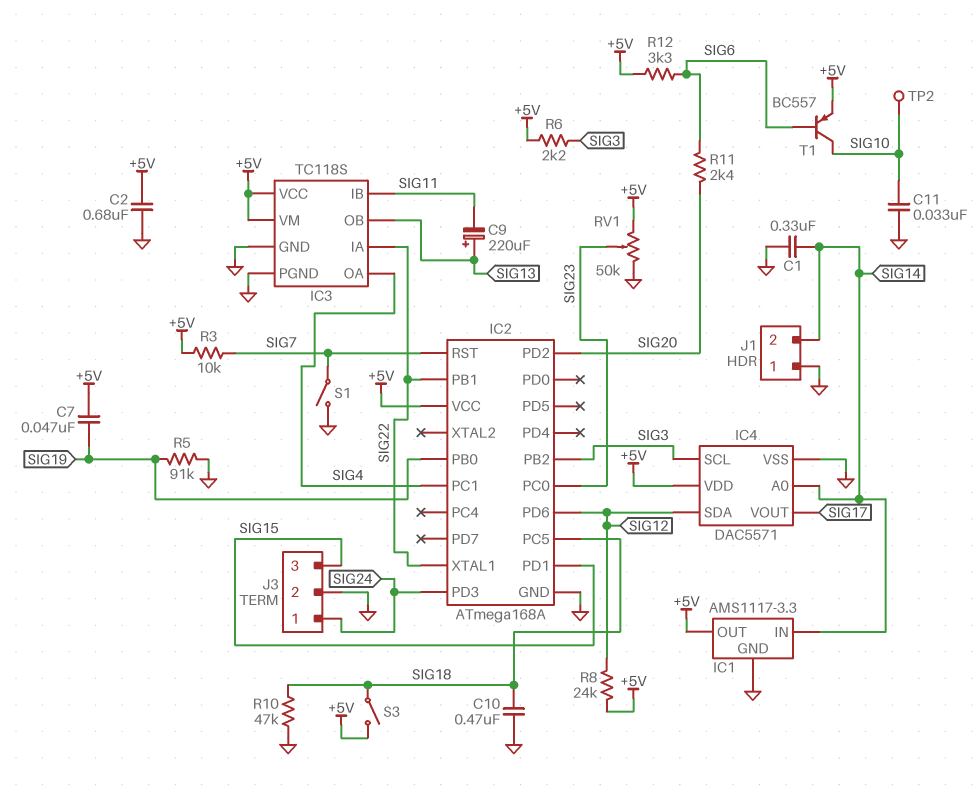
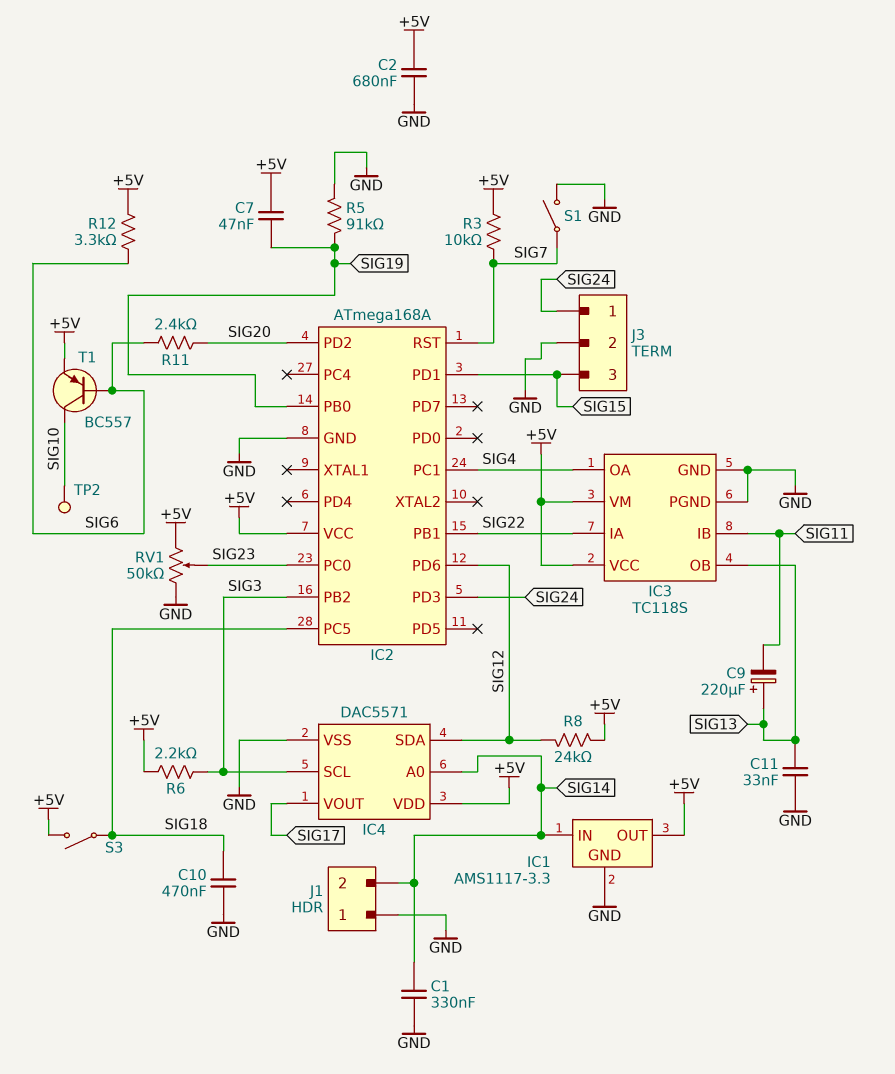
C11: 33nF (GND, SIG10) -> 33nF (GND, SIG13)
IC2 pin XTAL1: SIG22 -> none
R10: 47k (GND, SIG18) -> none

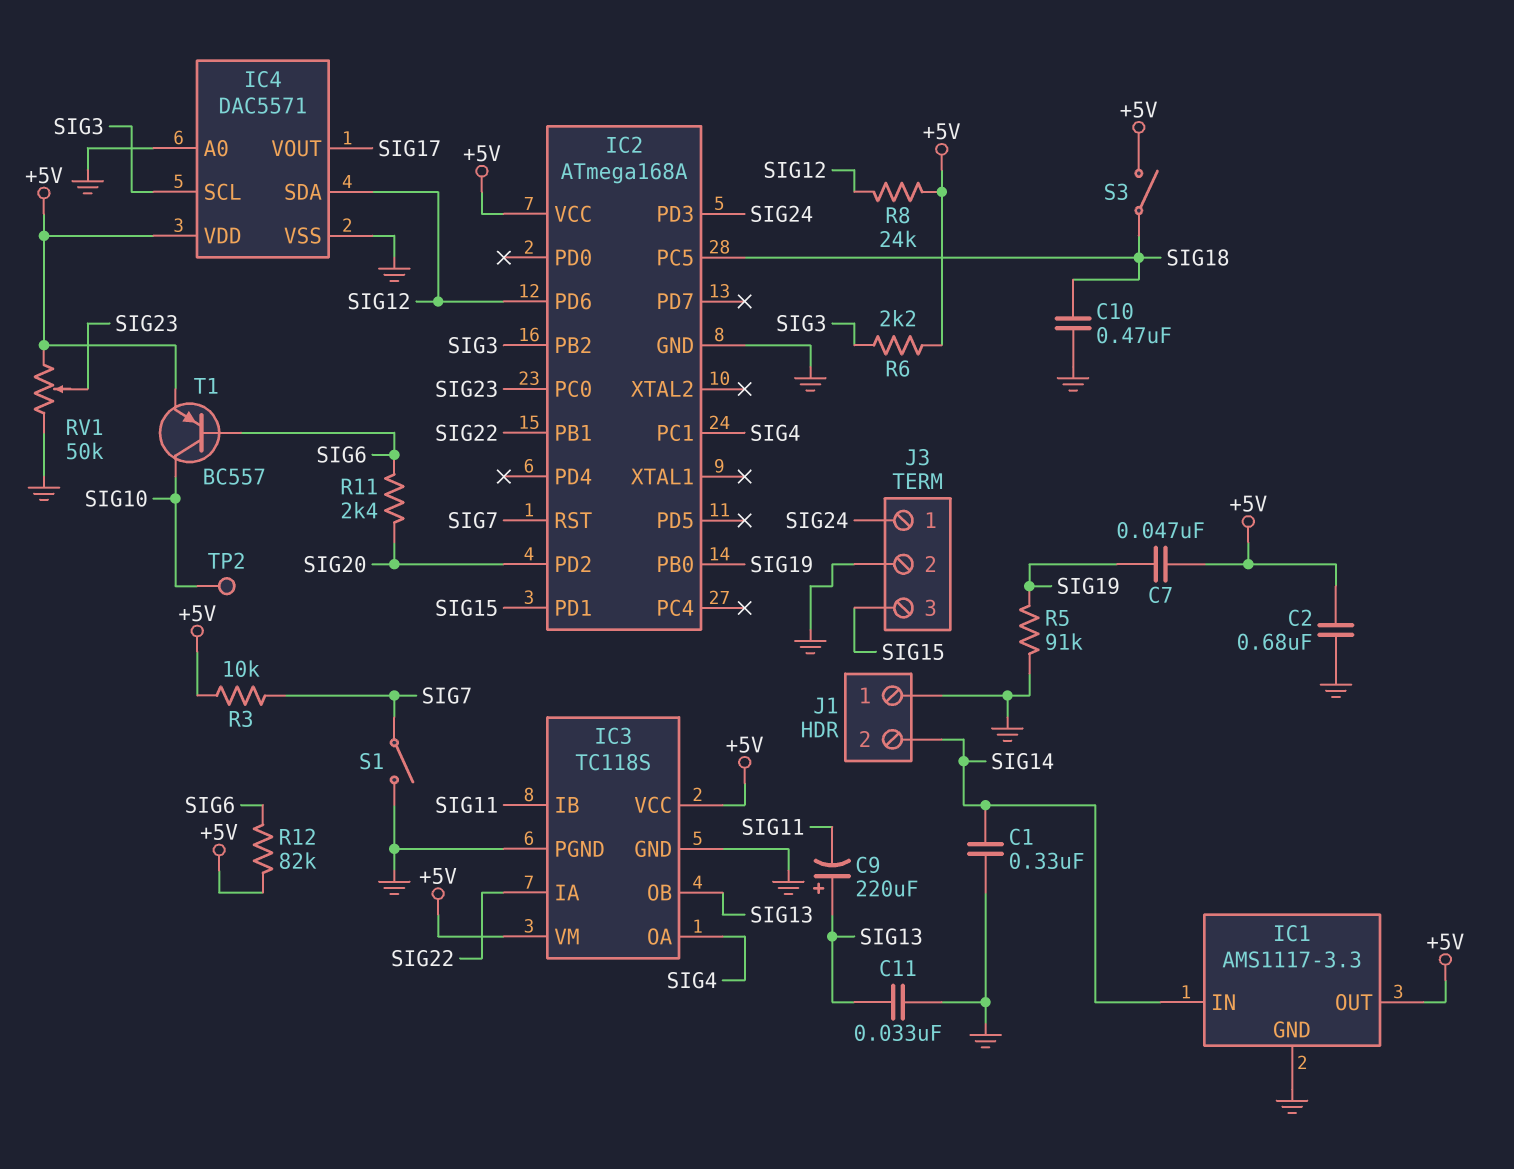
IC4 pin A0: SIG14 -> GND
R12: 3.3k (+5V, SIG6) -> 82k (+5V, SIG6)

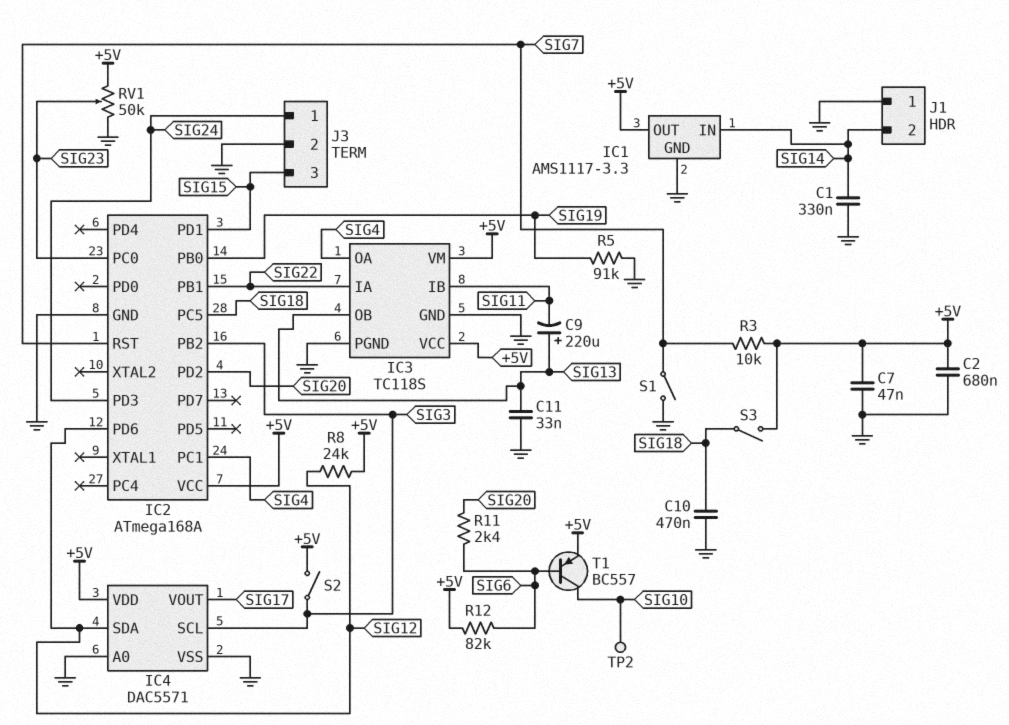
C7: 47nF (+5V, SIG19) -> 47nF (+5V, GND)
R6: 2.2k (+5V, SIG3) -> none
S2: none -> switch (+5V, SIG3)

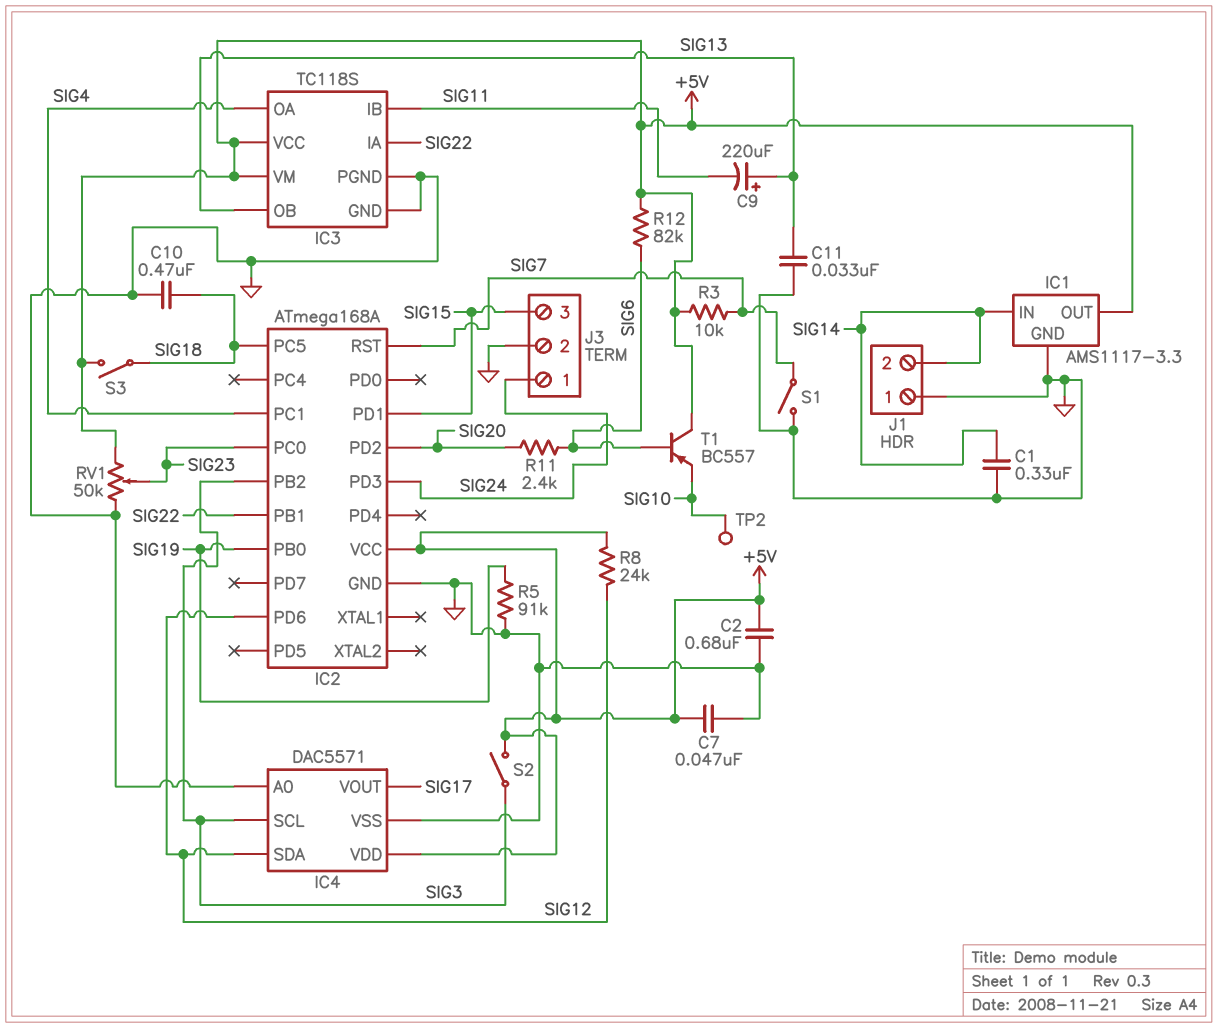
T1: PNP BC557 (B SIG6, C SIG10, E +5V) -> PNP BC557 (B SIG6, C +5V, E SIG10)

